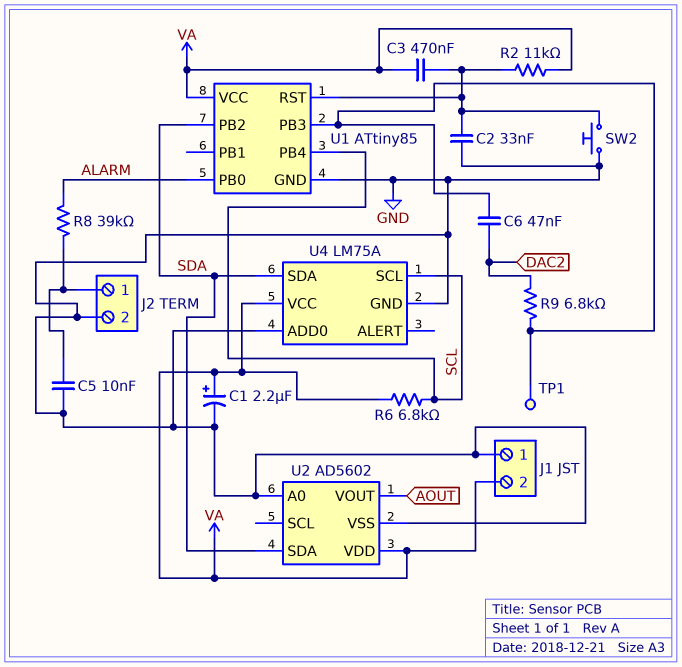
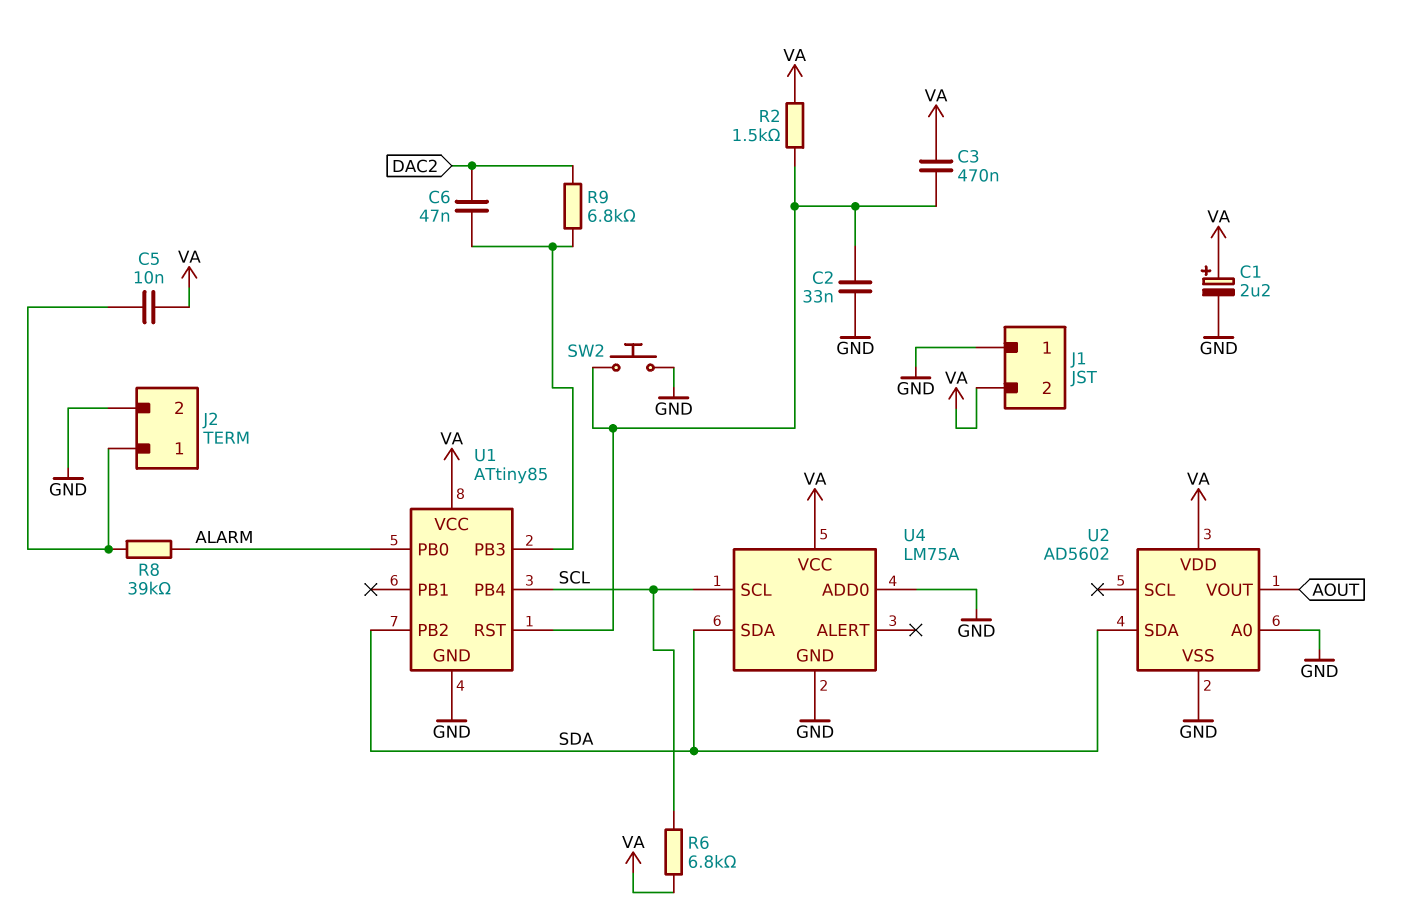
C5: 10nF (GND, J2/1) -> 10nF (J2/1, VA)
R2: 11k (U1/RST, VA) -> 1.5k (U1/RST, VA)
TP1: test point (U1/PB3) -> none

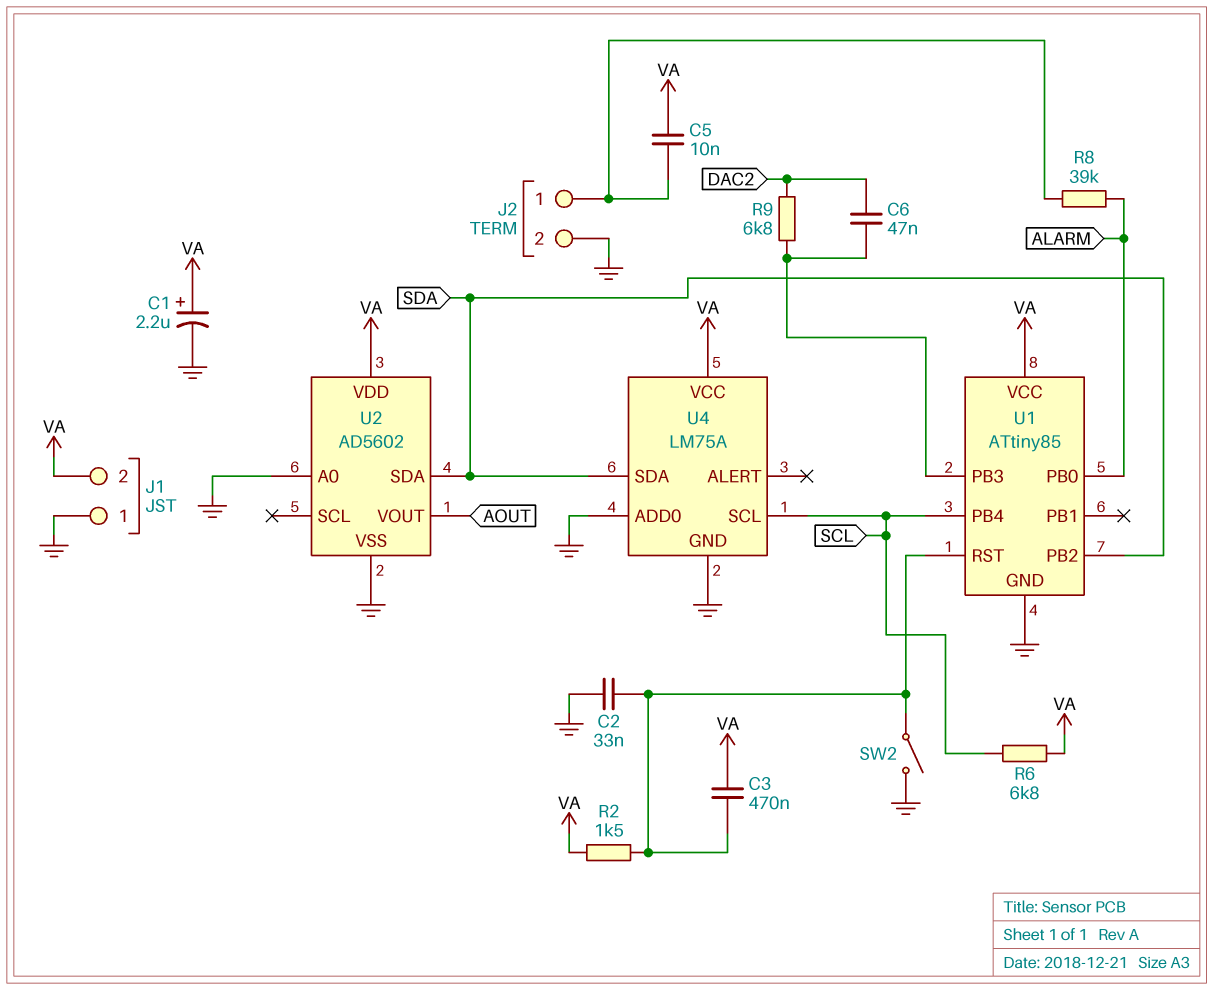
SW2: button (GND, U1/RST) -> switch (GND, U1/RST)

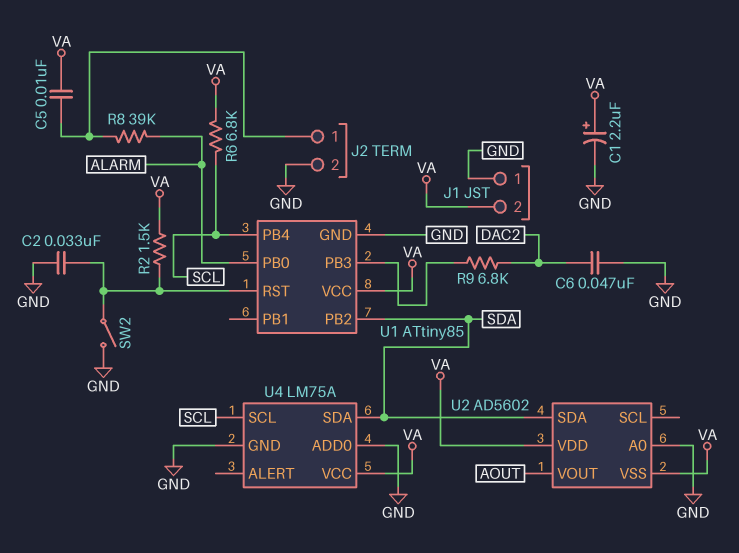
C3: 470nF (U1/RST, VA) -> none
C6: 47nF (DAC2, U1/PB3) -> 47nF (DAC2, GND)
U2 pin VSS: GND -> VA

